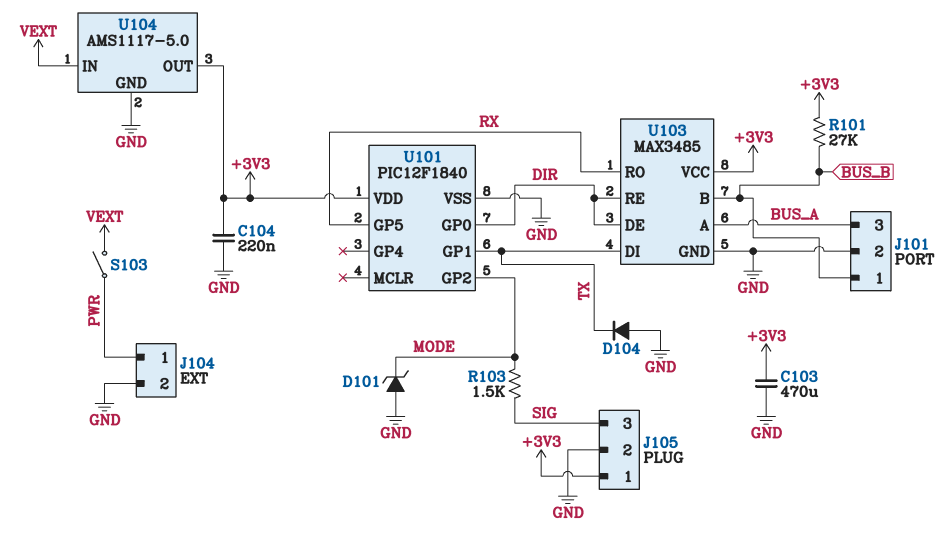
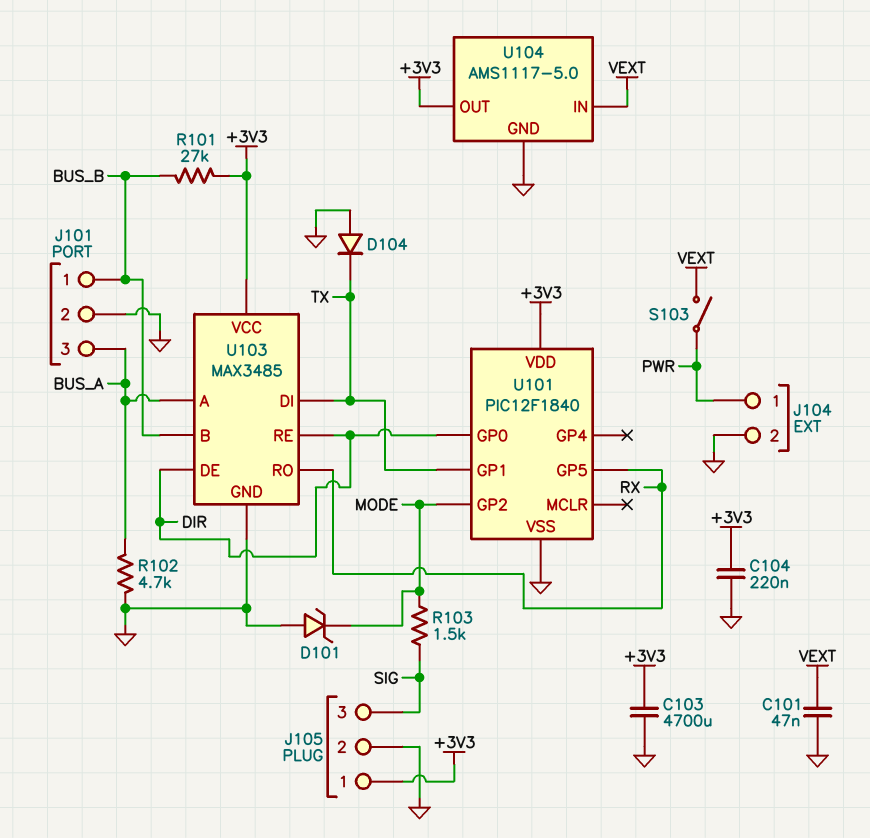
C101: none -> 47nF (GND, VEXT)
C103: 470uF (+3V3, GND) -> 4700uF (+3V3, GND)
R102: none -> 4.7k (BUS_A, GND)

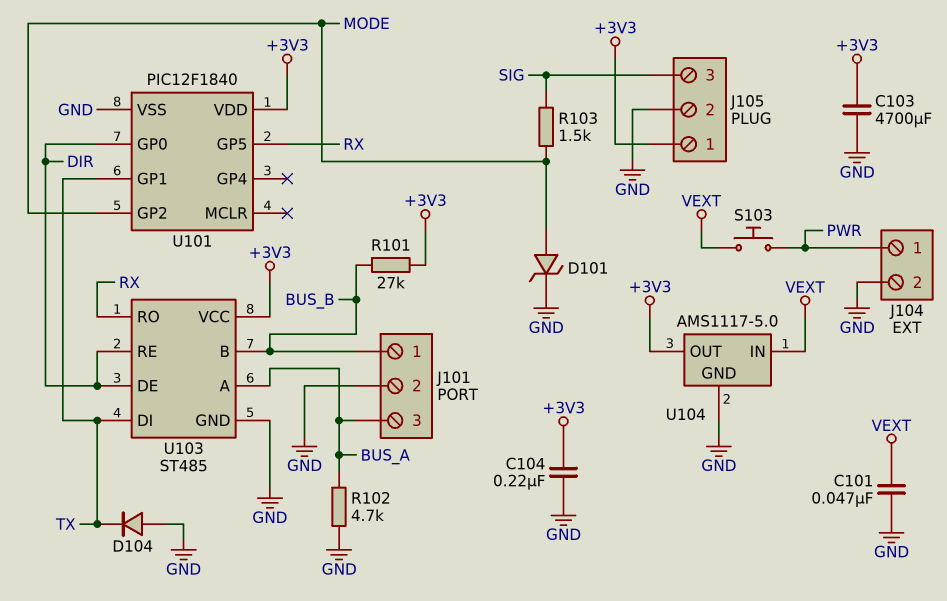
D101: zener (A GND, K MODE) -> zener (A MODE, K GND)
S103: switch (PWR, VEXT) -> button (PWR, VEXT)
U103: MAX3485 -> ST485

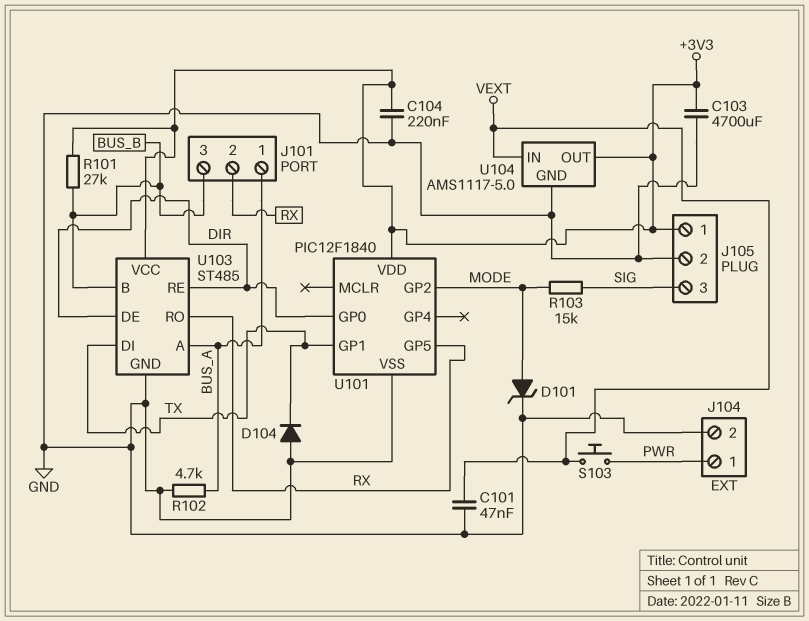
J101 pin 1: BUS_B -> BUS_A
J101 pin 2: GND -> RX
J101 pin 3: BUS_A -> BUS_B
R103: 1.5k (MODE, SIG) -> 15k (MODE, SIG)

